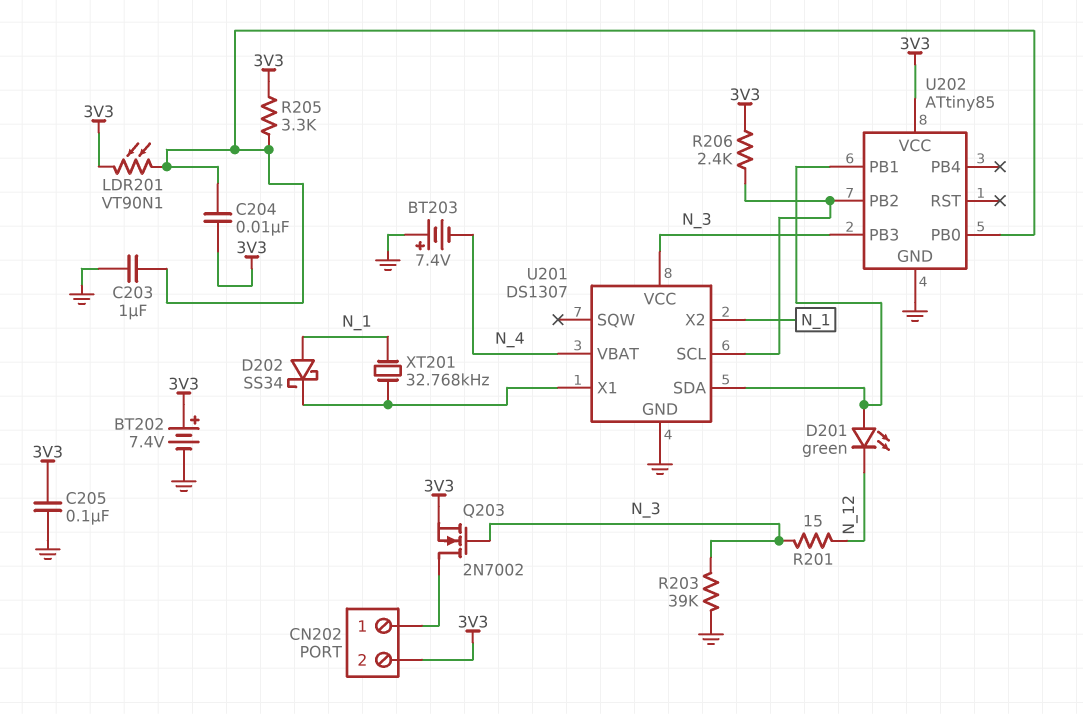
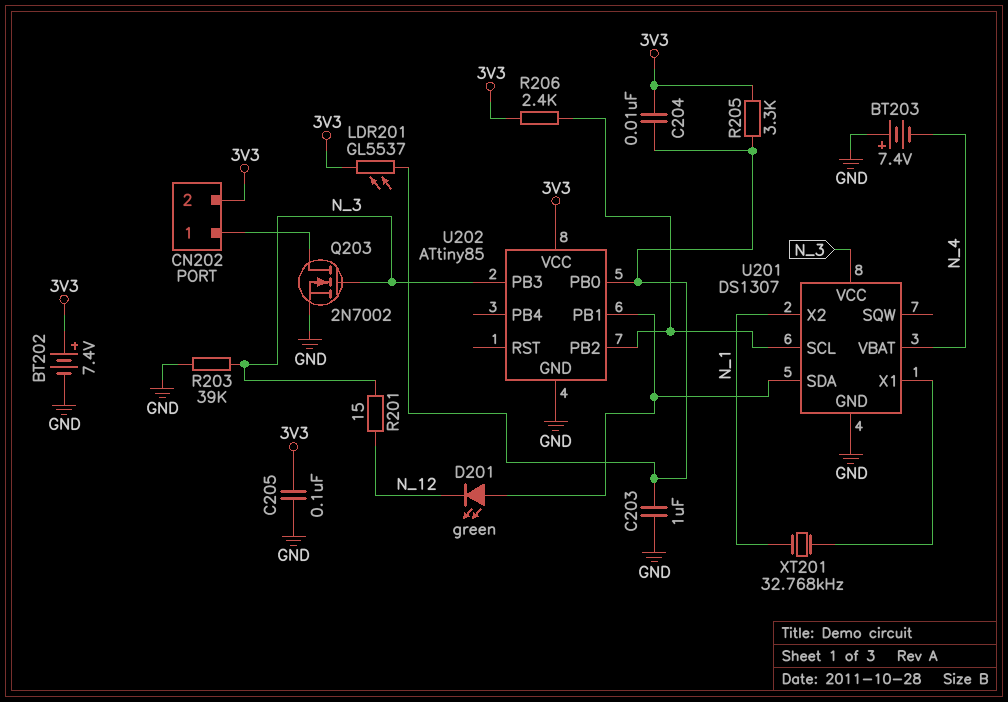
D202: schottky SS34 (A N_1, K U201/X1) -> none
LDR201: VT90N1 (3V3, U202/PB0) -> GL5537 (3V3, U202/PB0)
Q203: NMOS 2N7002 (G N_3, D CN202/1, S 3V3) -> NMOS 2N7002 (G N_3, D CN202/1, S GND)

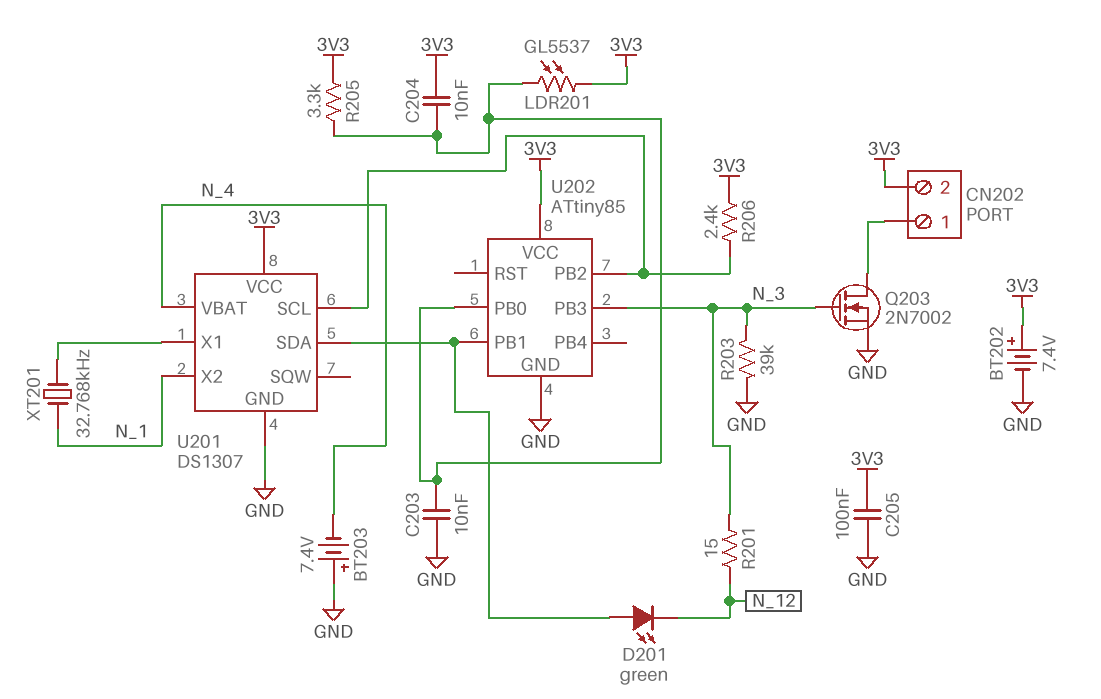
C203: 1uF (GND, U202/PB0) -> 10nF (GND, U202/PB0)
U201 pin VCC: N_3 -> 3V3

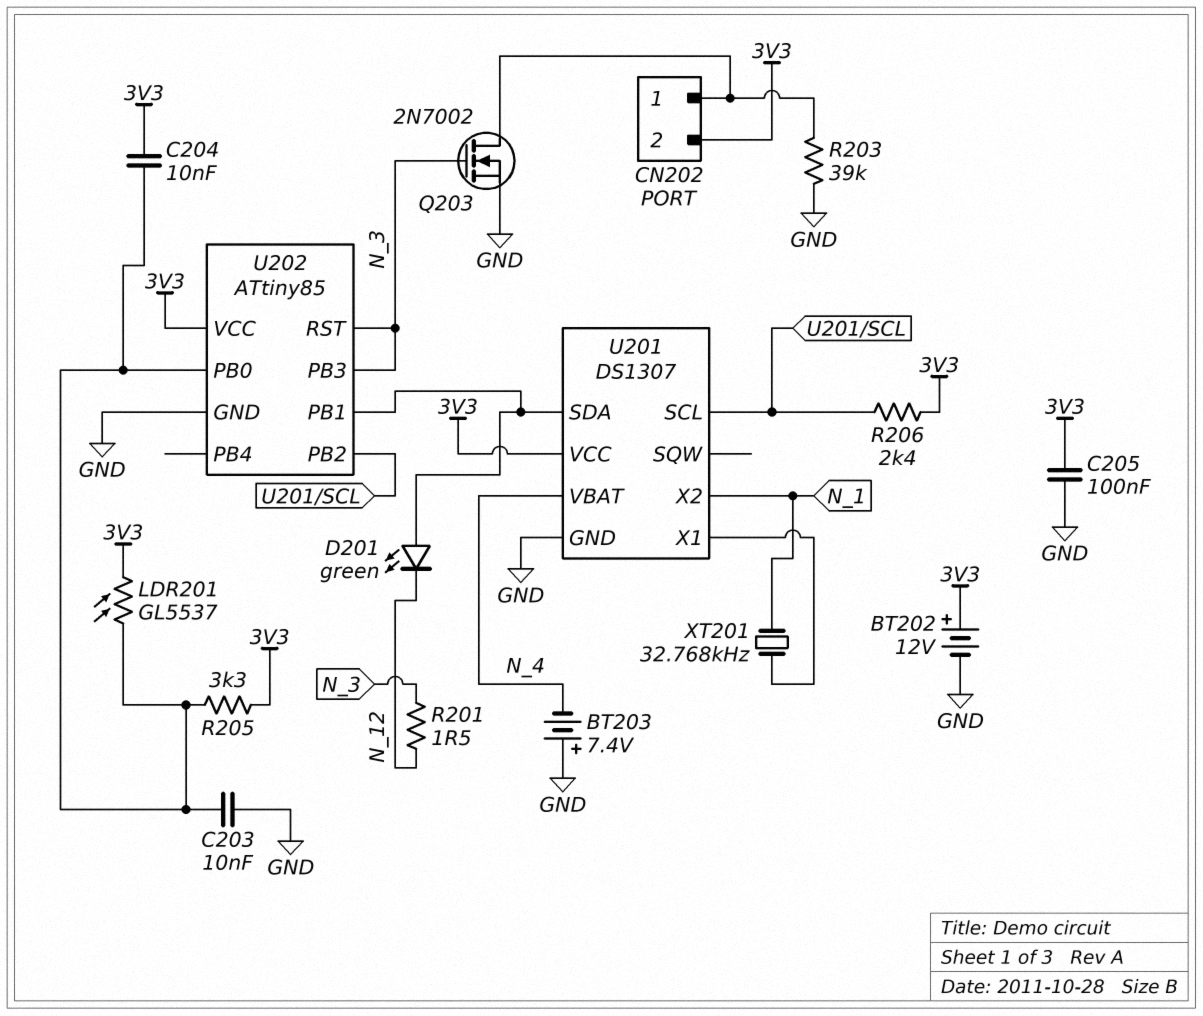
BT202: 7.4V (plus 3V3, minus GND) -> 12V (plus 3V3, minus GND)
R201: 15 (N_3, N_12) -> 1.5 (N_3, N_12)
R203: 39k (GND, N_3) -> 39k (CN202/1, GND)
U202 pin RST: none -> N_3

